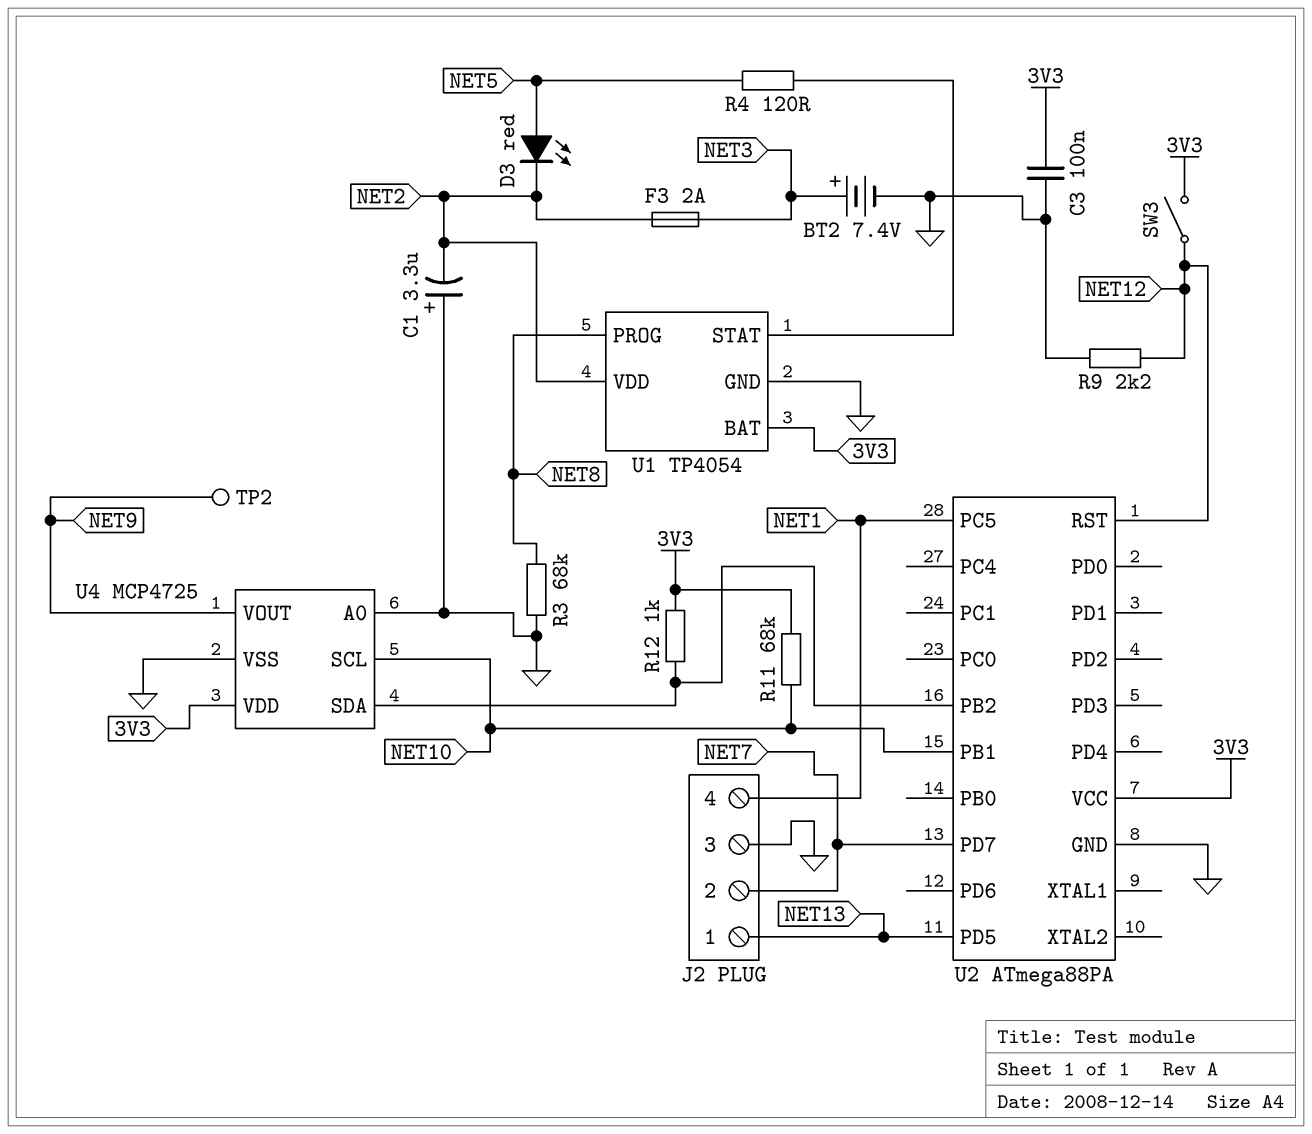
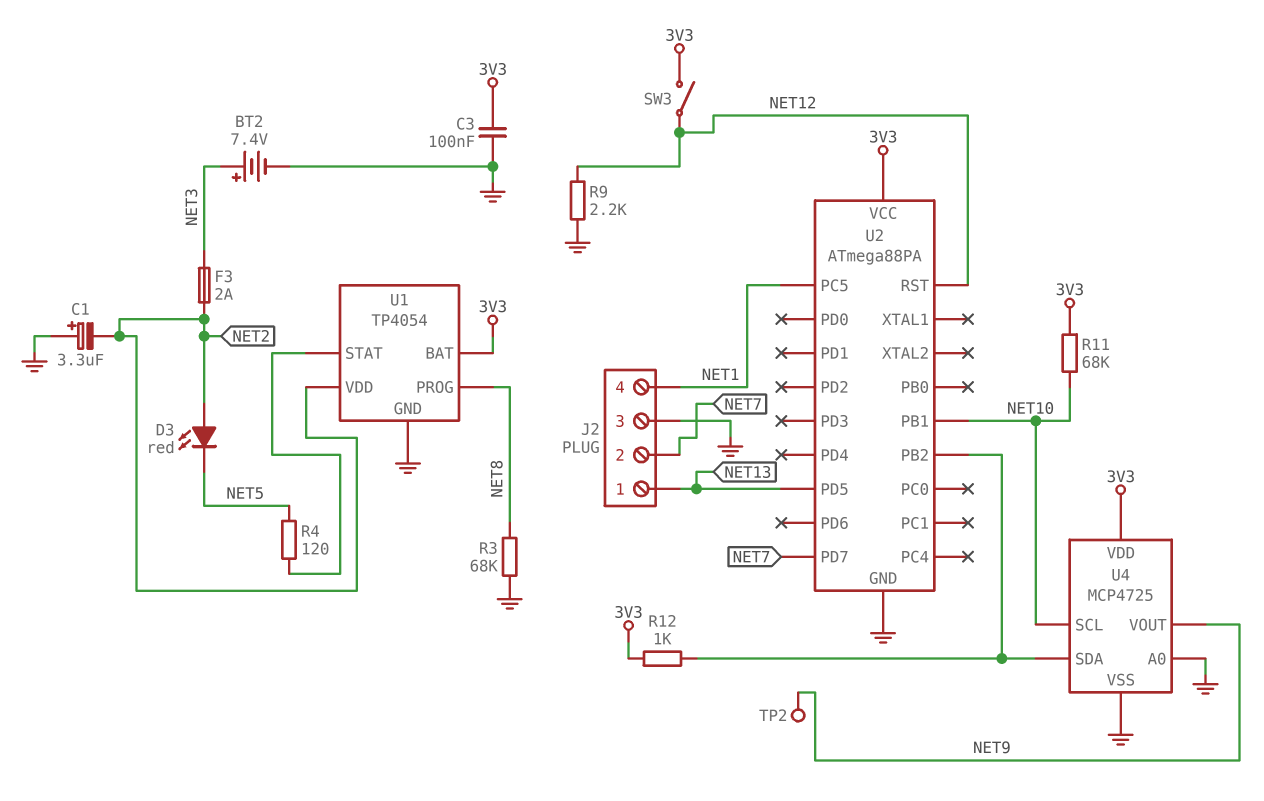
D3: LED red (A NET5, K NET2) -> LED red (A NET2, K NET5)

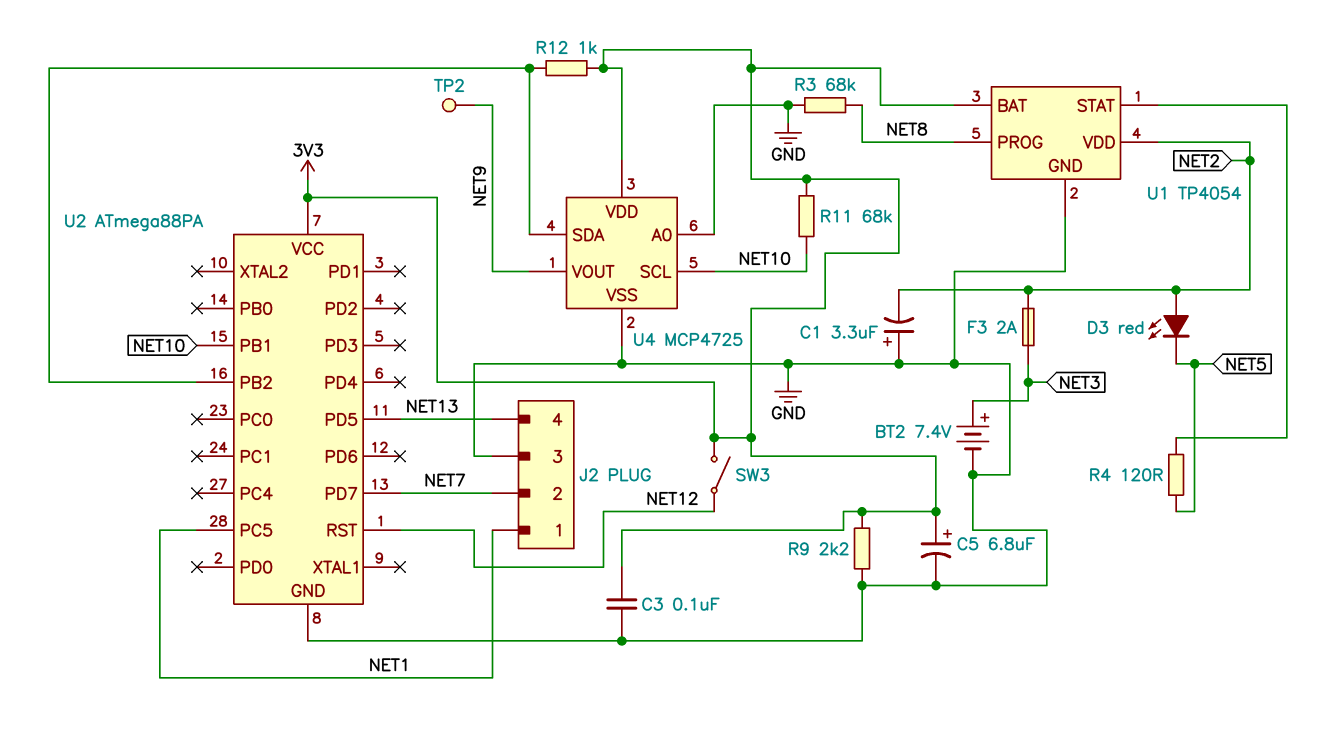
C5: none -> 6.8uF (plus 3V3, minus GND)
J2 pin 1: NET13 -> NET1
J2 pin 4: NET1 -> NET13
R9: 2.2k (GND, NET12) -> 2.2k (3V3, GND)

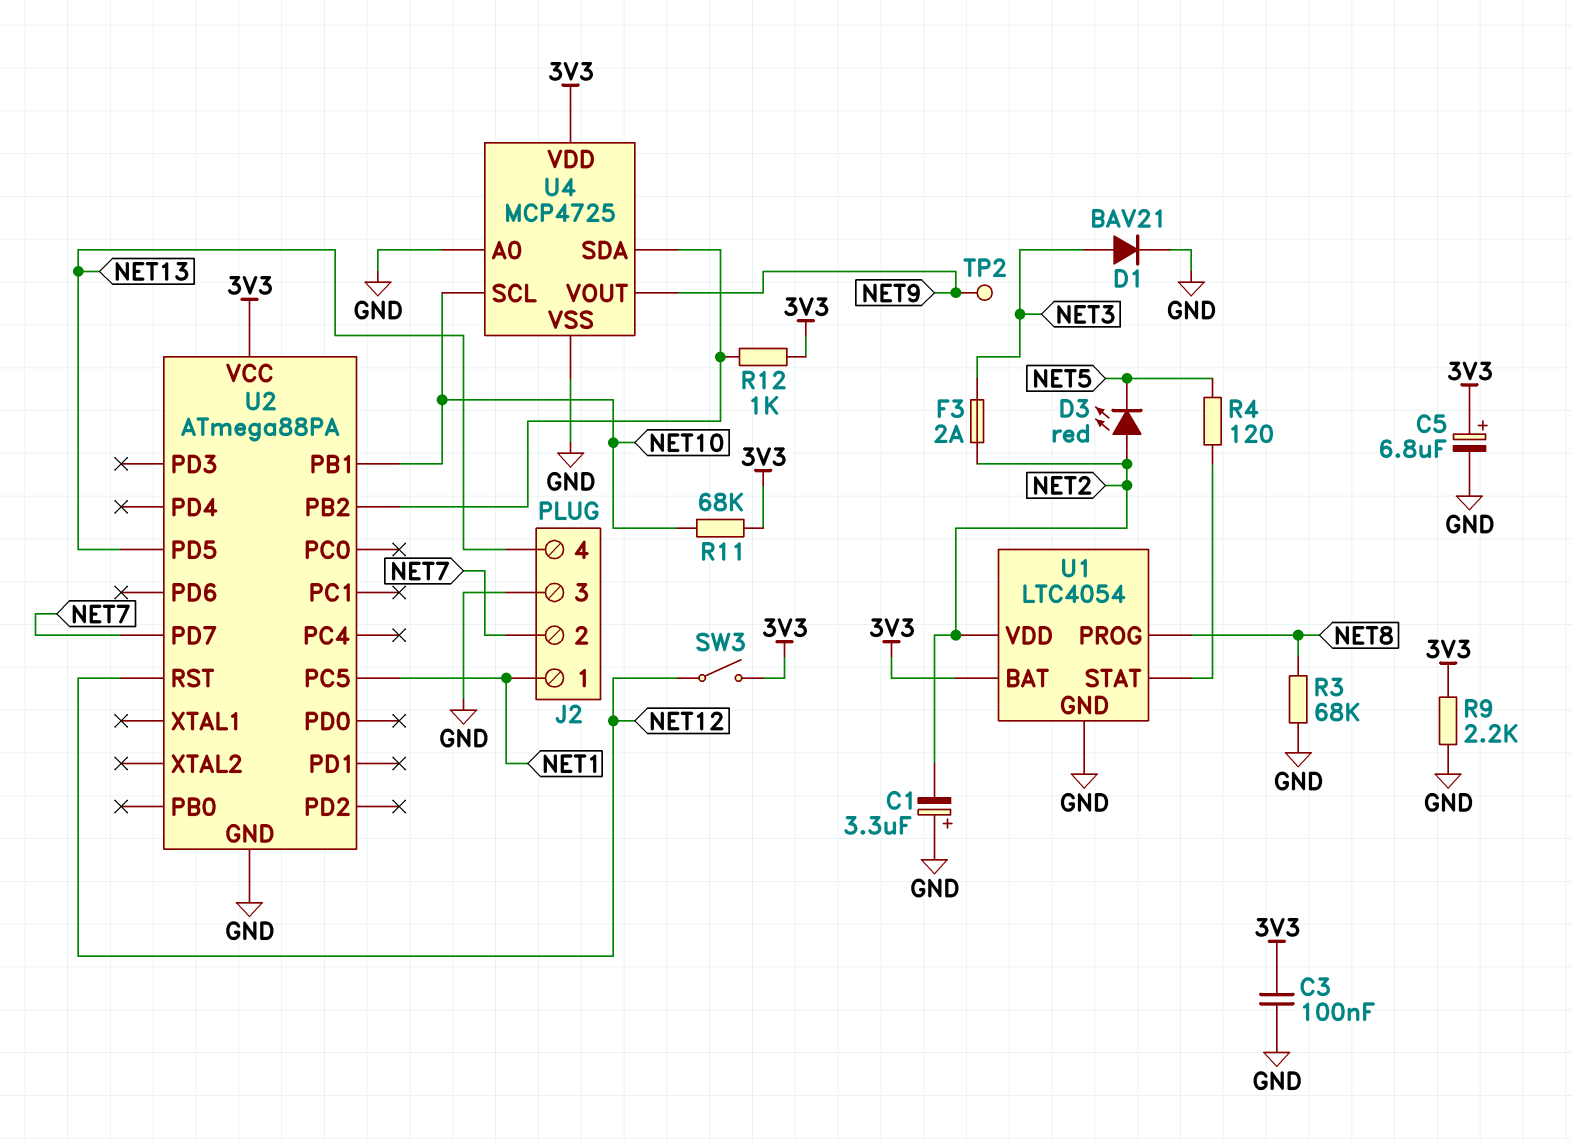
BT2: 7.4V (plus NET3, minus GND) -> none
D1: none -> diode BAV21 (A NET3, K GND)
U1: TP4054 -> LTC4054

